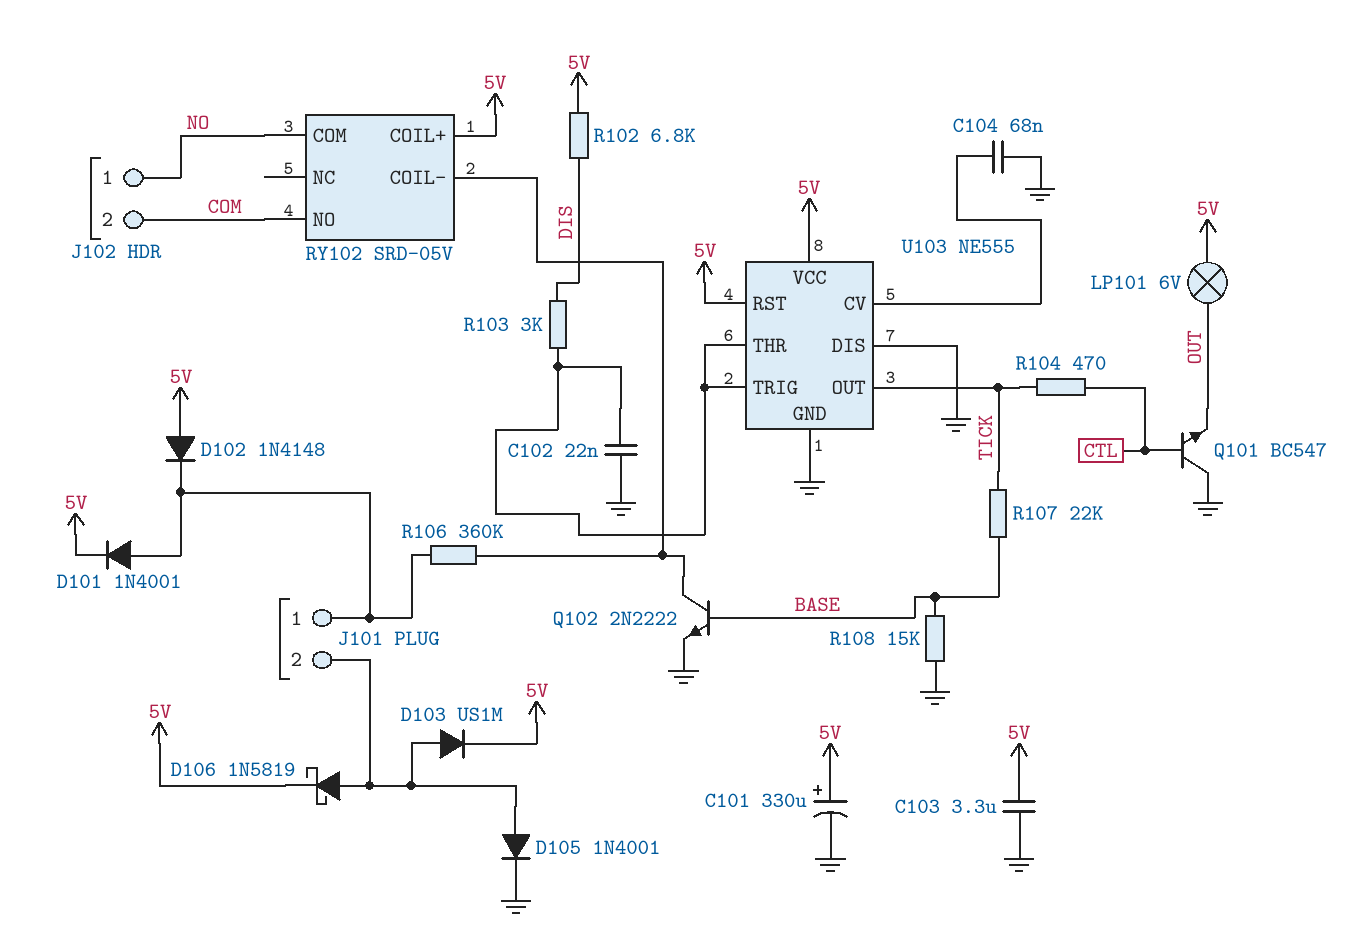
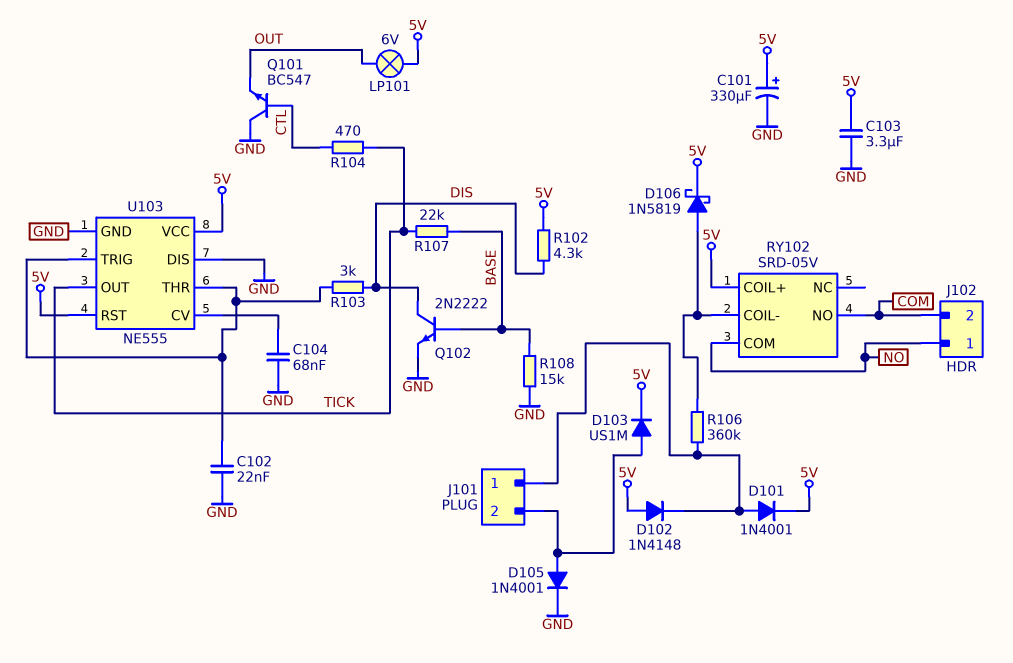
D106: schottky 1N5819 (A J101/2, K 5V) -> schottky 1N5819 (A RY102/COIL-, K 5V)
Q102: NPN 2N2222 (B BASE, C RY102/COIL-, E GND) -> NPN 2N2222 (B BASE, C DIS, E GND)
R102: 6.8k (5V, DIS) -> 4.3k (5V, DIS)

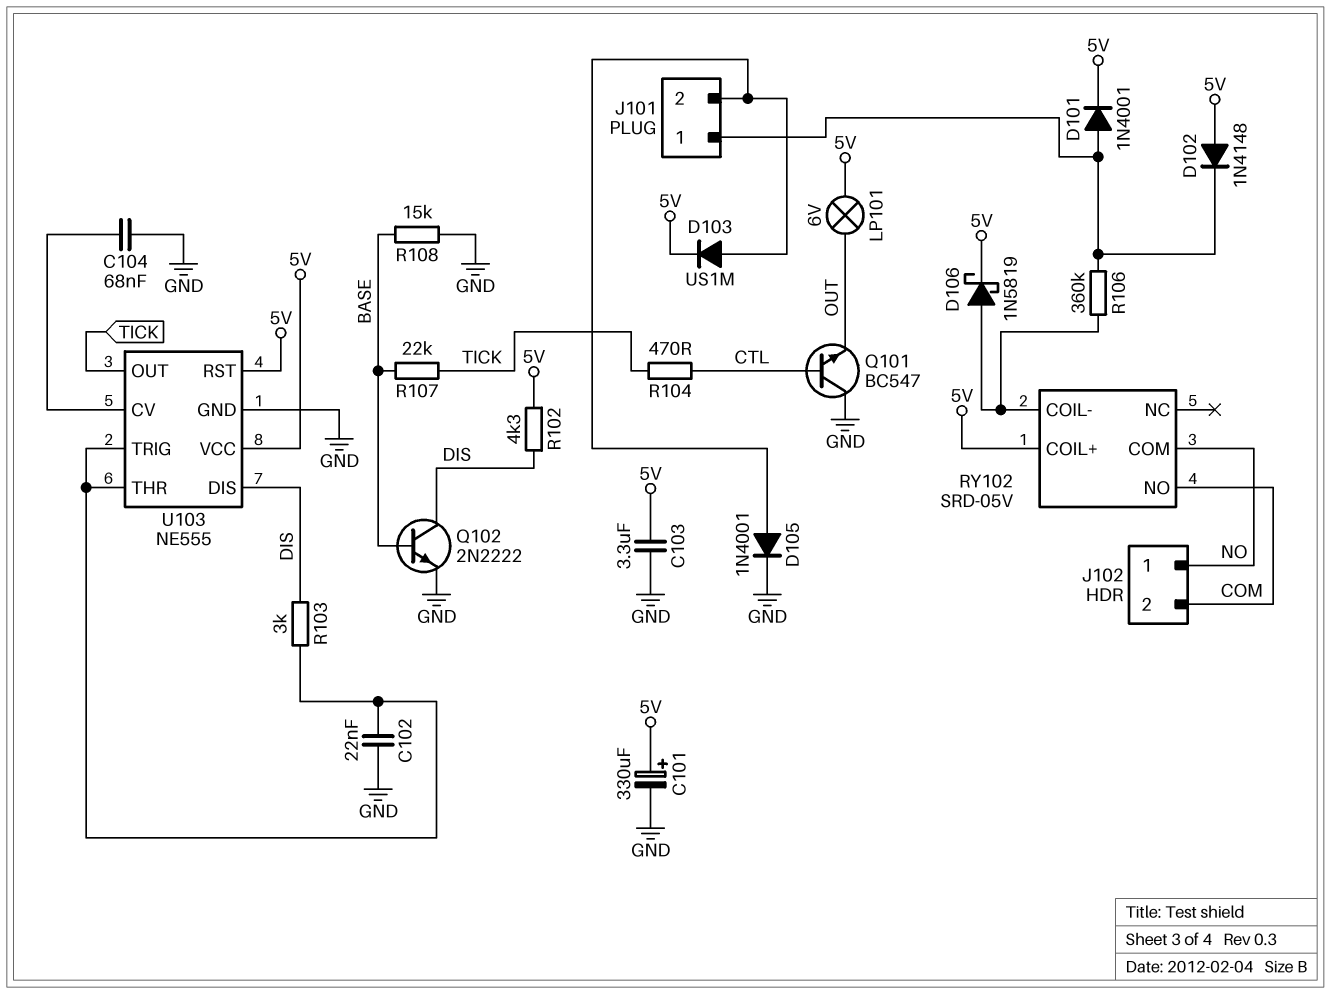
U103 pin DIS: GND -> DIS

